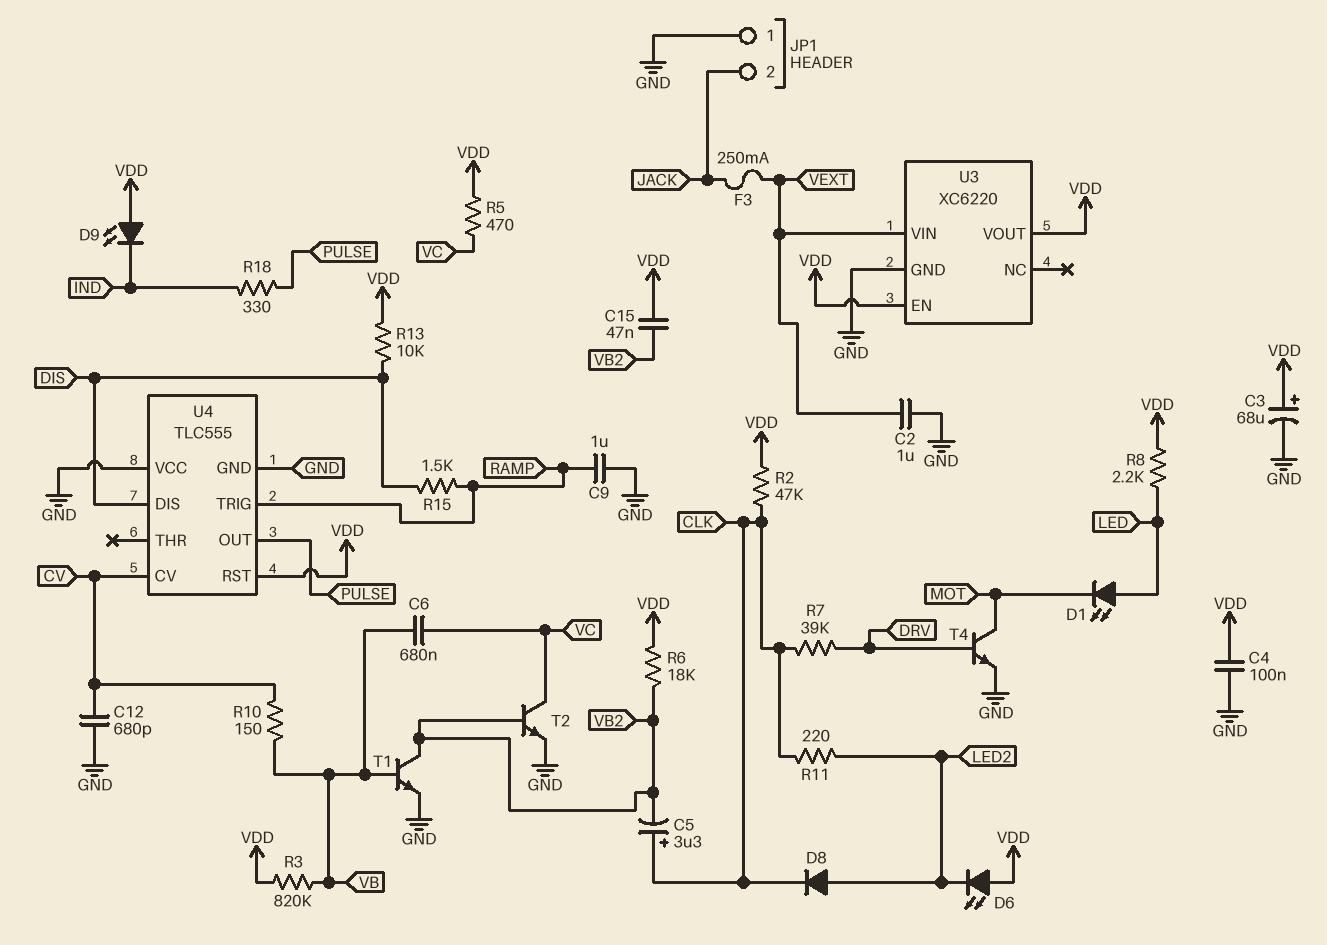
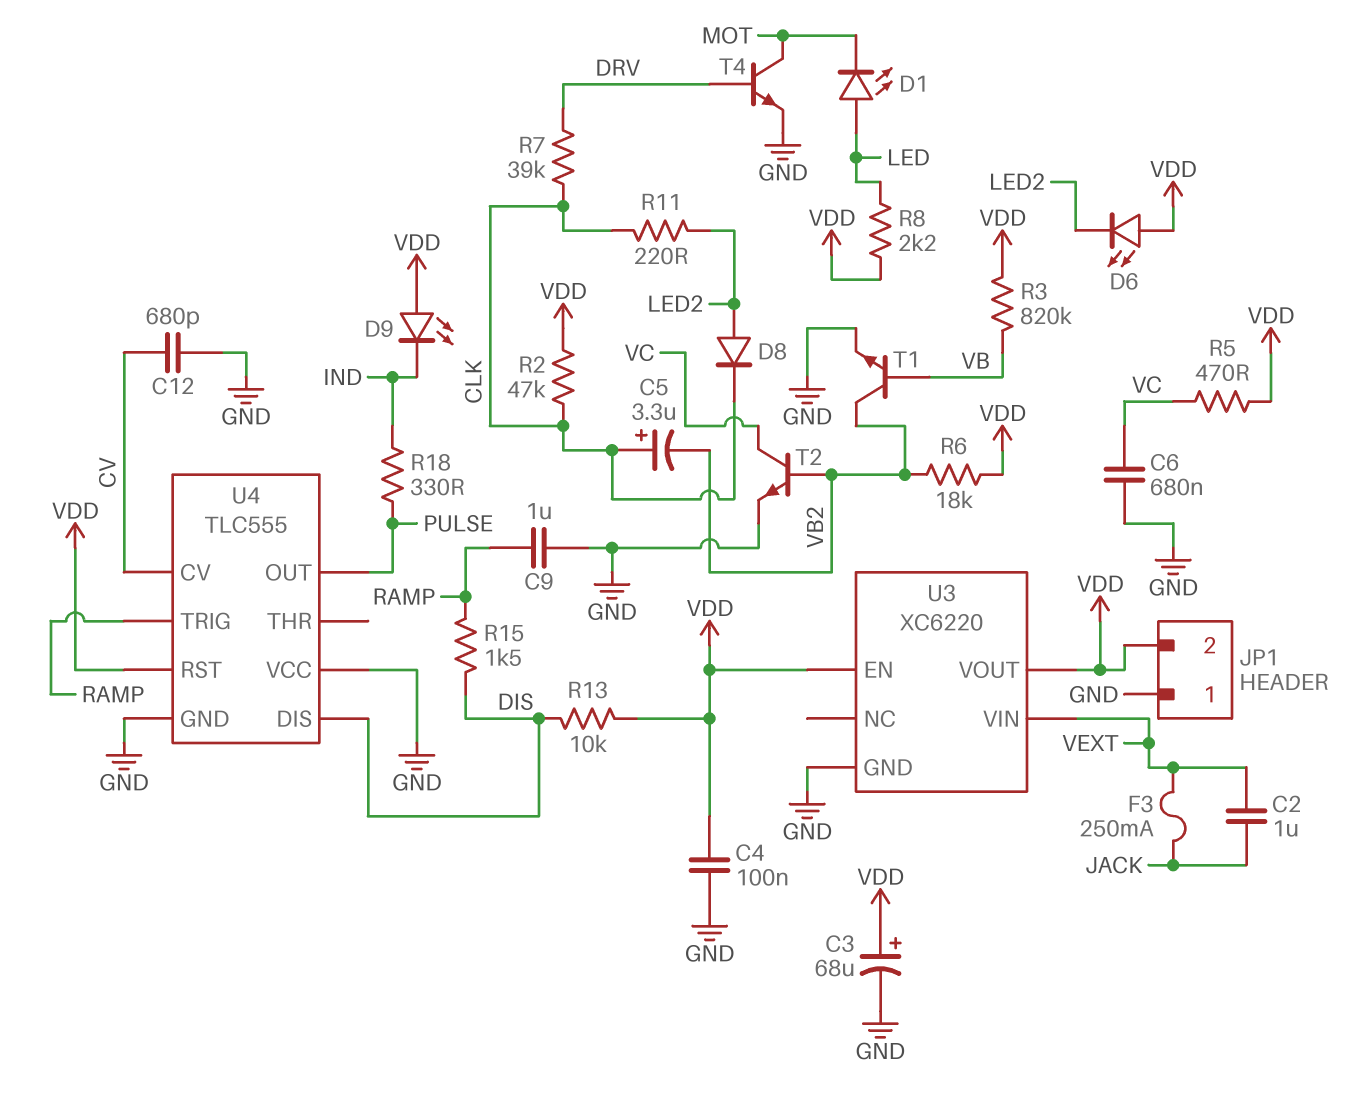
C2: 1uF (GND, VEXT) -> 1uF (JACK, VEXT)
C6: 680nF (VB, VC) -> 680nF (GND, VC)
C15: 47nF (VB2, VDD) -> none
JP1 pin 2: JACK -> VDD
R10: 150 (CV, VB) -> none

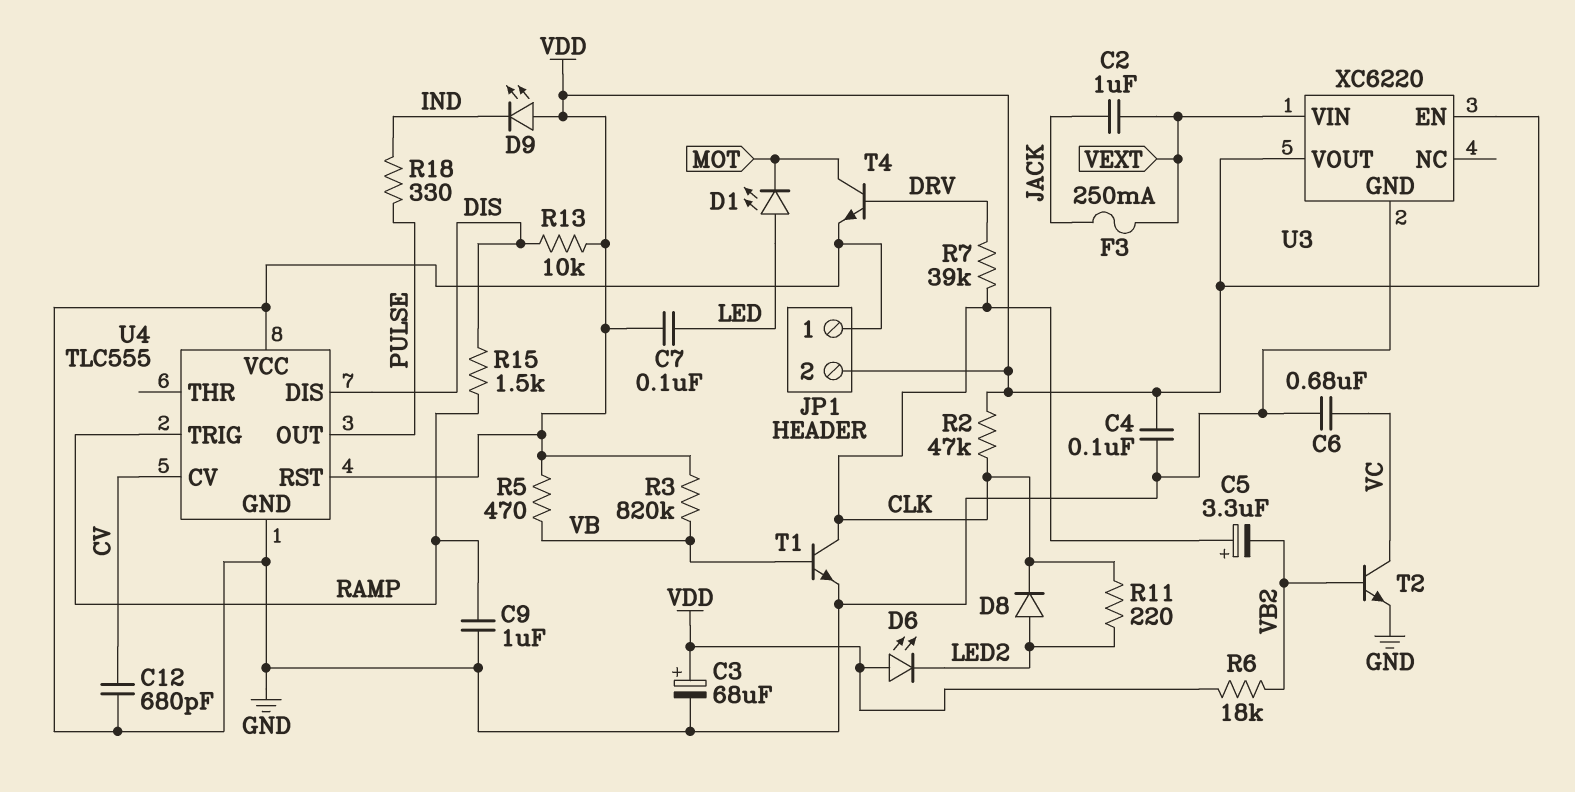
C7: none -> 100nF (LED, VDD)
R5: 470 (VC, VDD) -> 470 (VB, VDD)
R8: 2.2k (LED, VDD) -> none
T1: NPN (B VB, C VB2, E GND) -> NPN (B VB, C CLK, E GND)

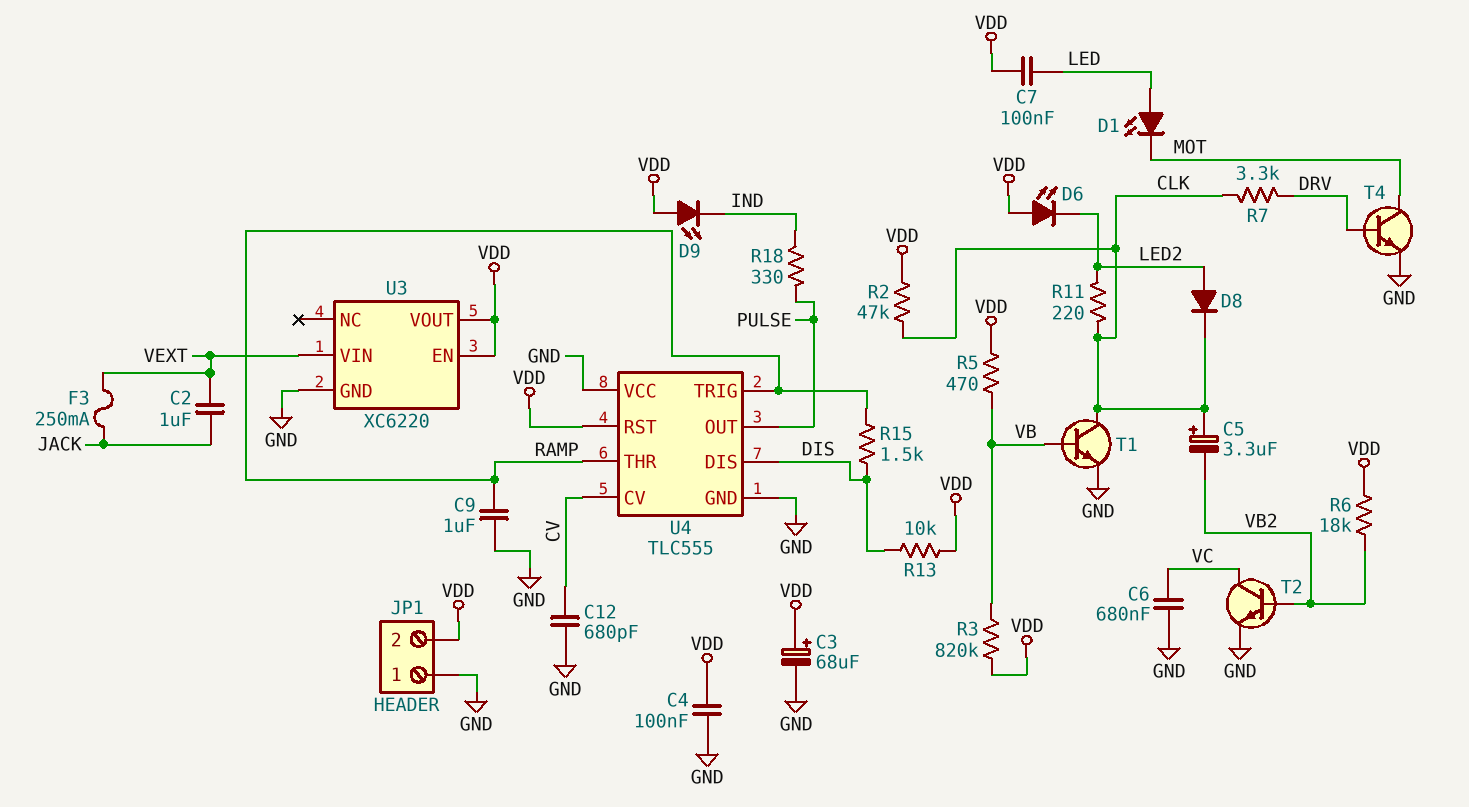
R7: 39k (CLK, DRV) -> 3.3k (CLK, DRV)
U4 pin THR: none -> RAMP

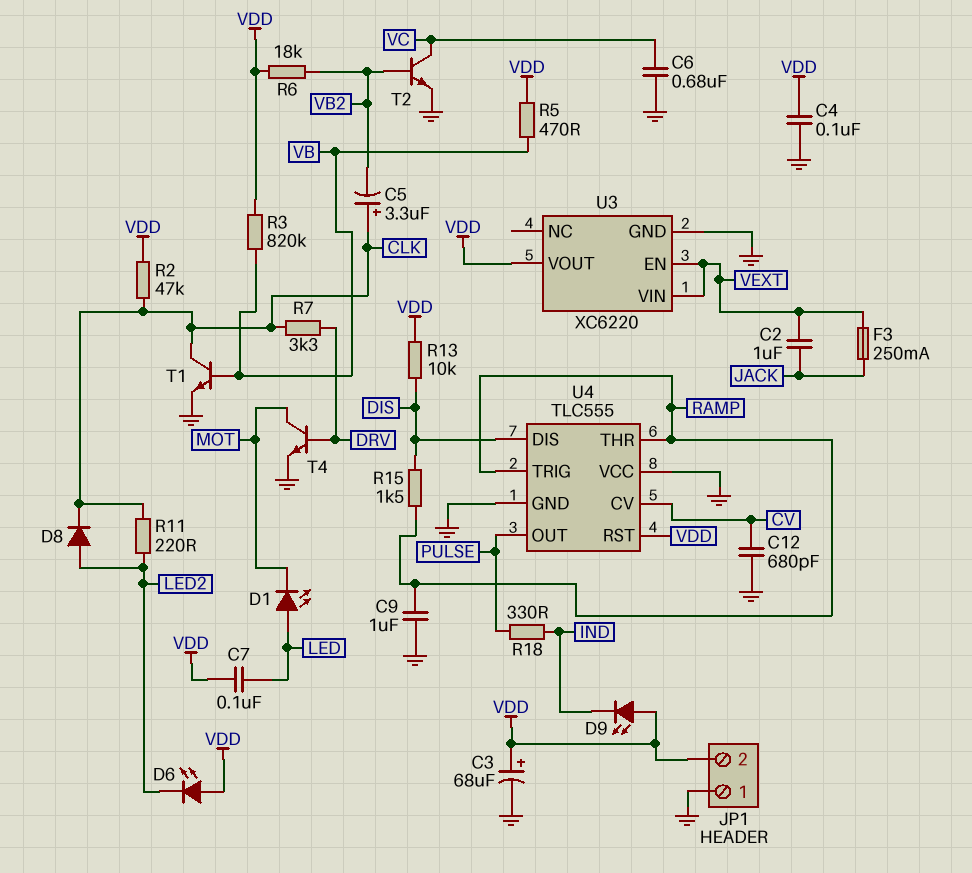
U3 pin EN: VDD -> VEXT

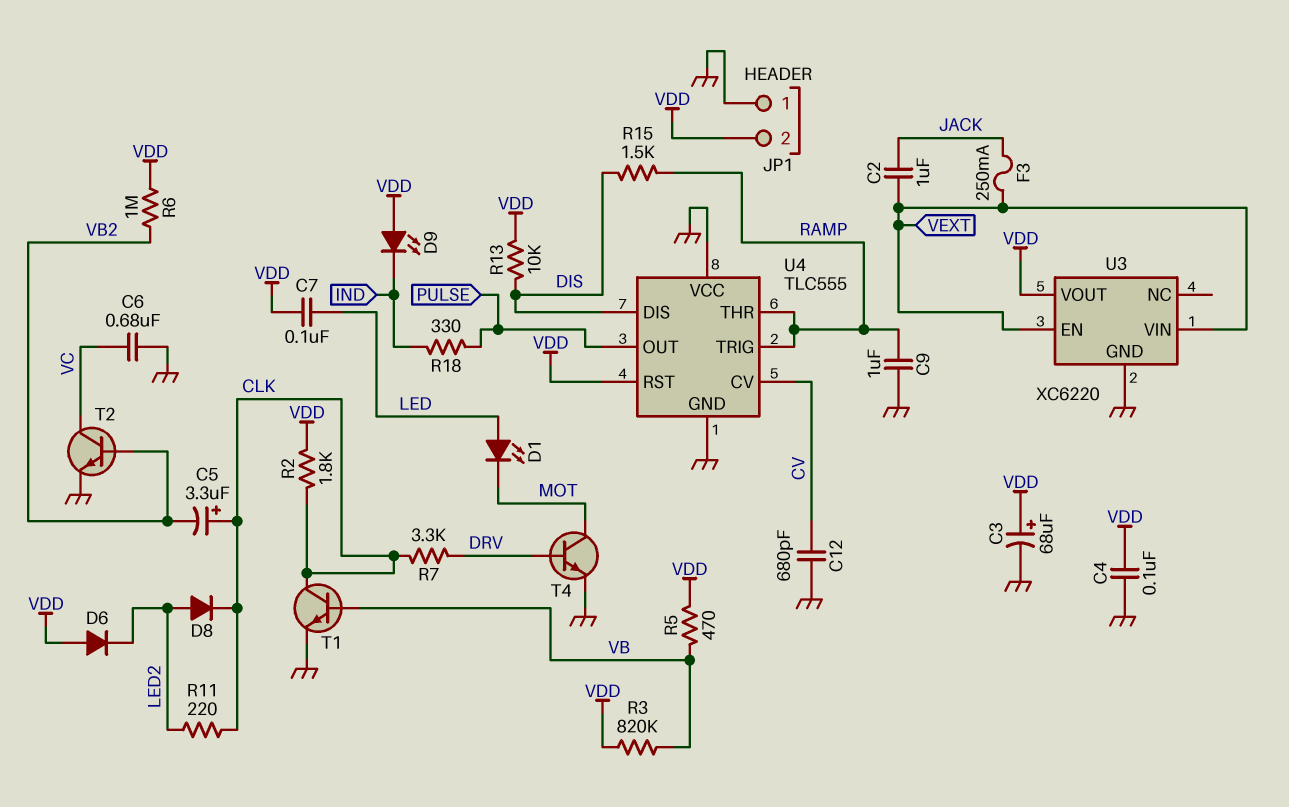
D6: LED (A VDD, K LED2) -> diode (A VDD, K LED2)
R2: 47k (CLK, VDD) -> 1.8k (CLK, VDD)
R6: 18k (VB2, VDD) -> 1M (VB2, VDD)

